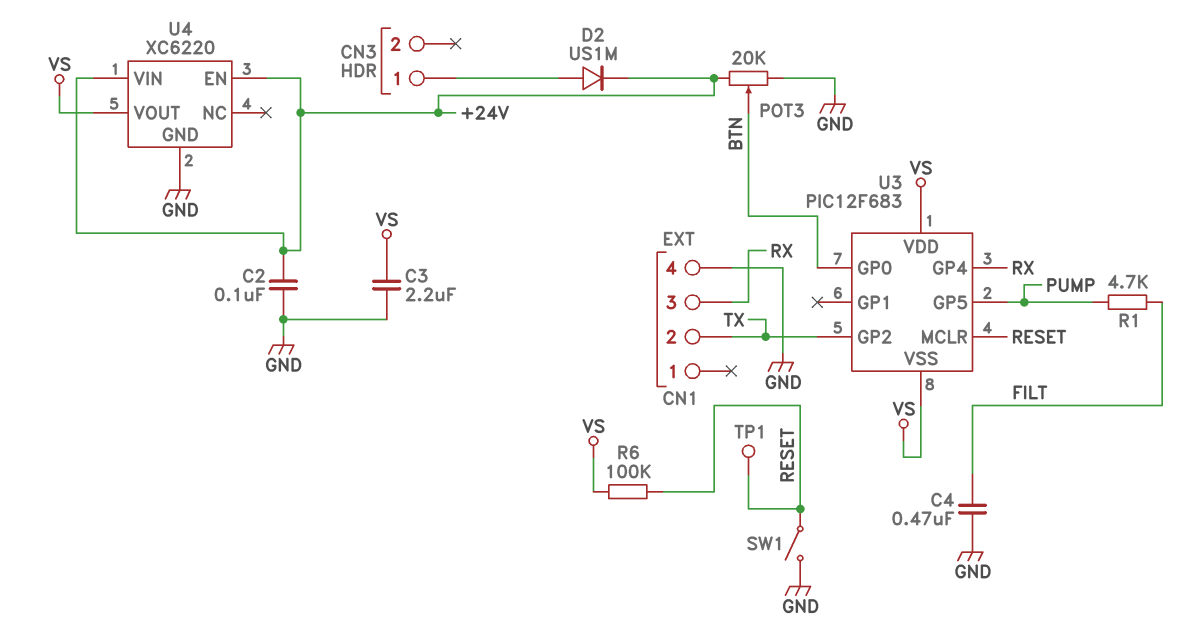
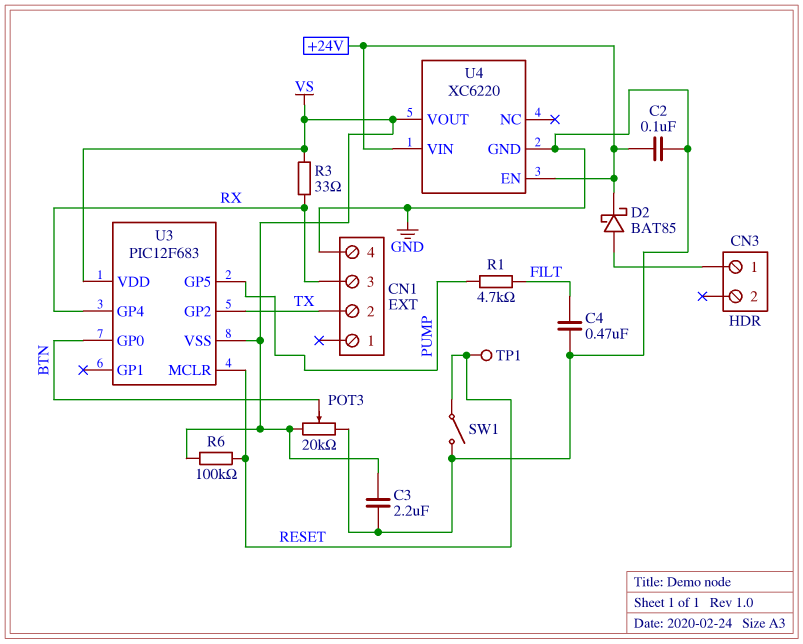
D2: diode US1M (A CN3/1, K +24V) -> schottky BAT85 (A CN3/1, K +24V)
POT3: 20k (+24V, GND, wiper BTN) -> 20k (GND, VS, wiper BTN)
R3: none -> 33 (RX, VS)

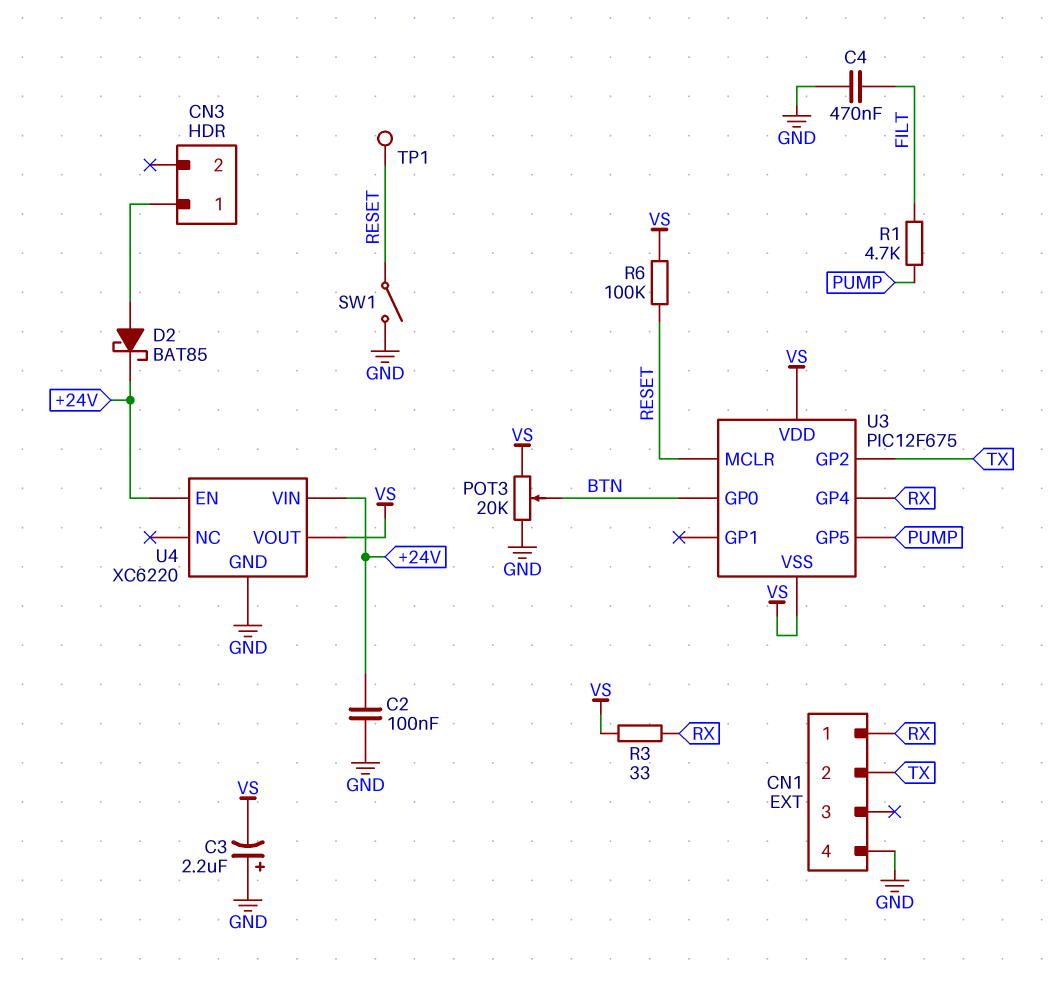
C3: 2.2uF (GND, VS) -> 2.2uF (plus GND, minus VS)
CN1 pin 1: none -> RX
CN1 pin 3: RX -> none
U3: PIC12F683 -> PIC12F675

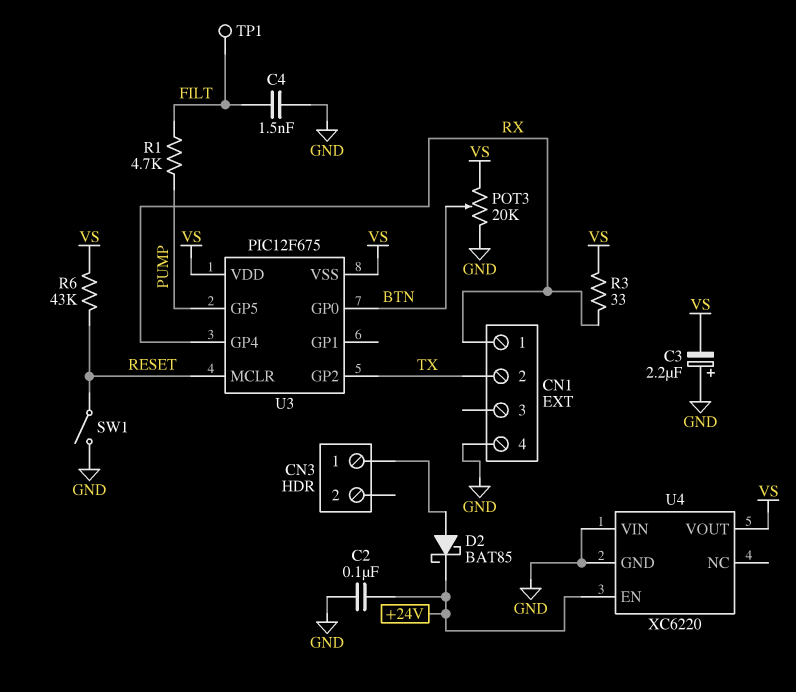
C4: 470nF (FILT, GND) -> 1.5nF (FILT, GND)
R6: 100k (RESET, VS) -> 43k (RESET, VS)
TP1: test point (RESET) -> test point (FILT)
U4 pin VIN: +24V -> GND

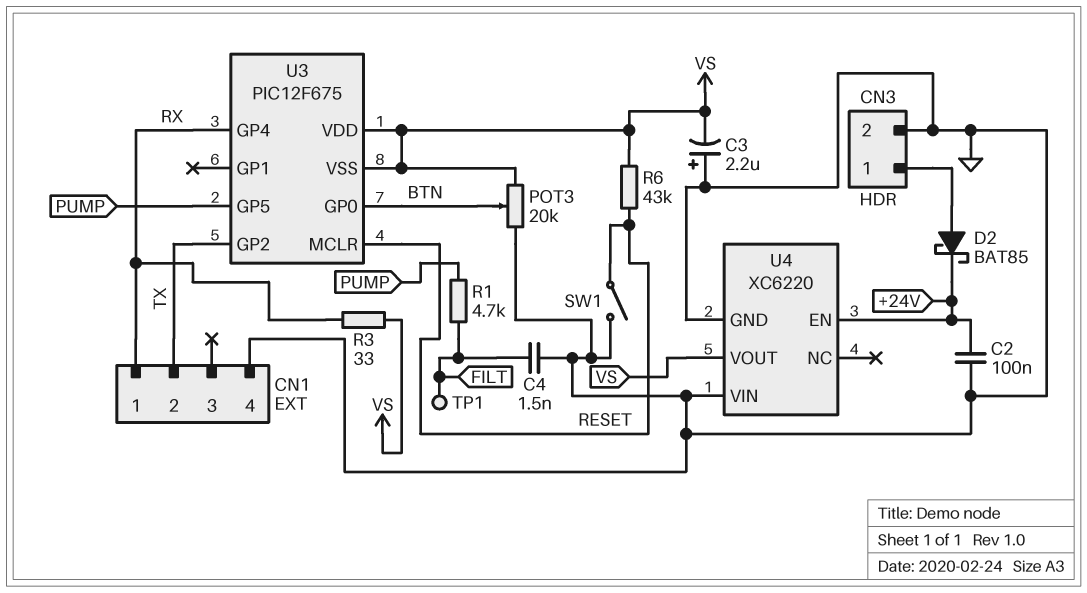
CN3 pin 2: none -> GND

